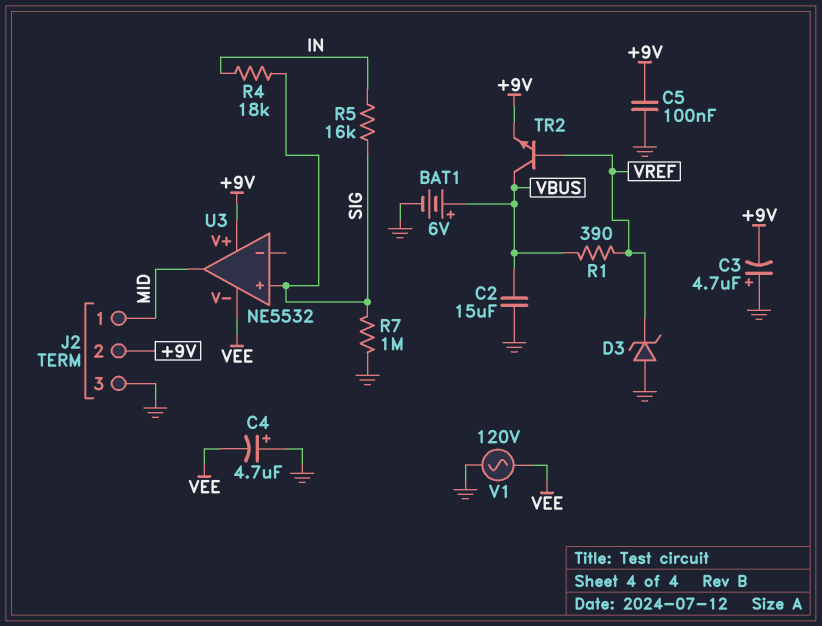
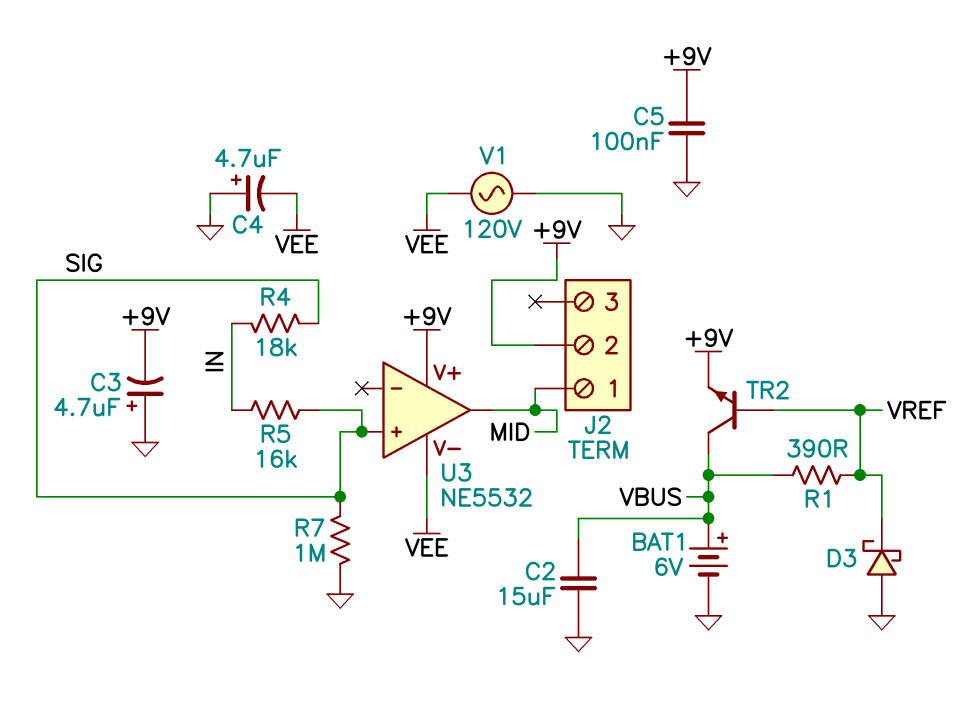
D3: zener (A GND, K VREF) -> schottky (A GND, K VREF)
J2 pin 3: GND -> none

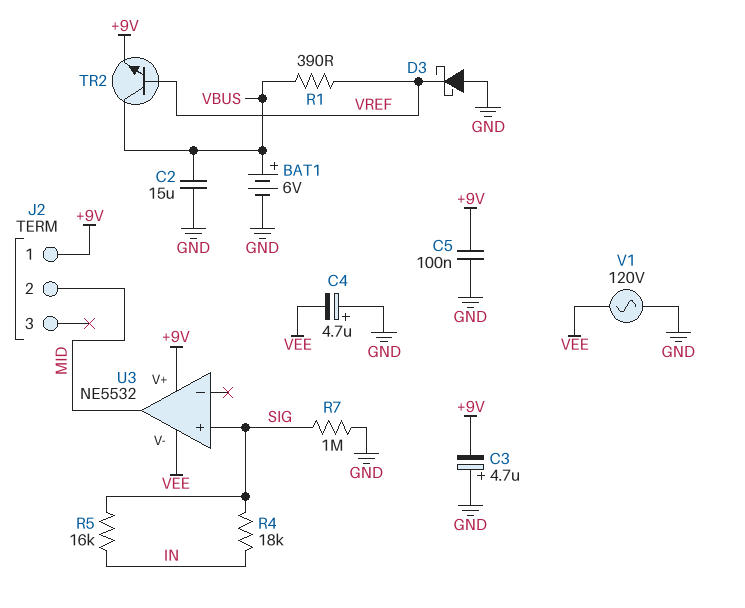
J2 pin 1: MID -> +9V
J2 pin 2: +9V -> MID

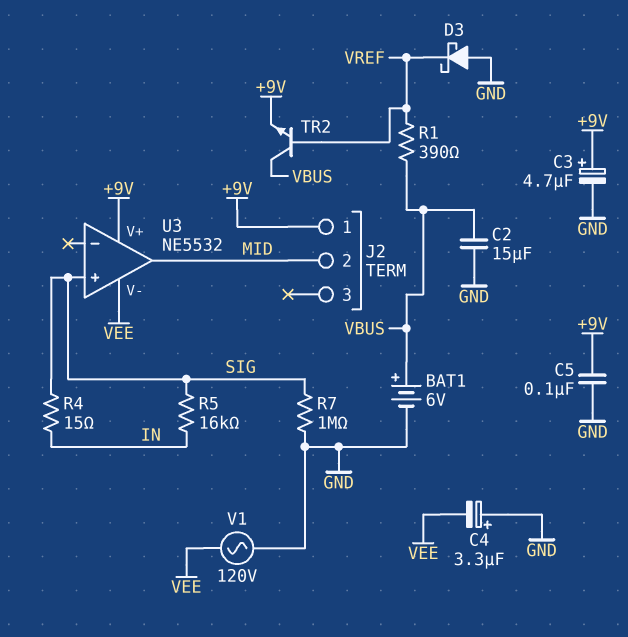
C3: 4.7uF (plus GND, minus +9V) -> 4.7uF (plus +9V, minus GND)
C4: 4.7uF (plus GND, minus VEE) -> 3.3uF (plus GND, minus VEE)
R4: 18k (IN, SIG) -> 15 (IN, SIG)

